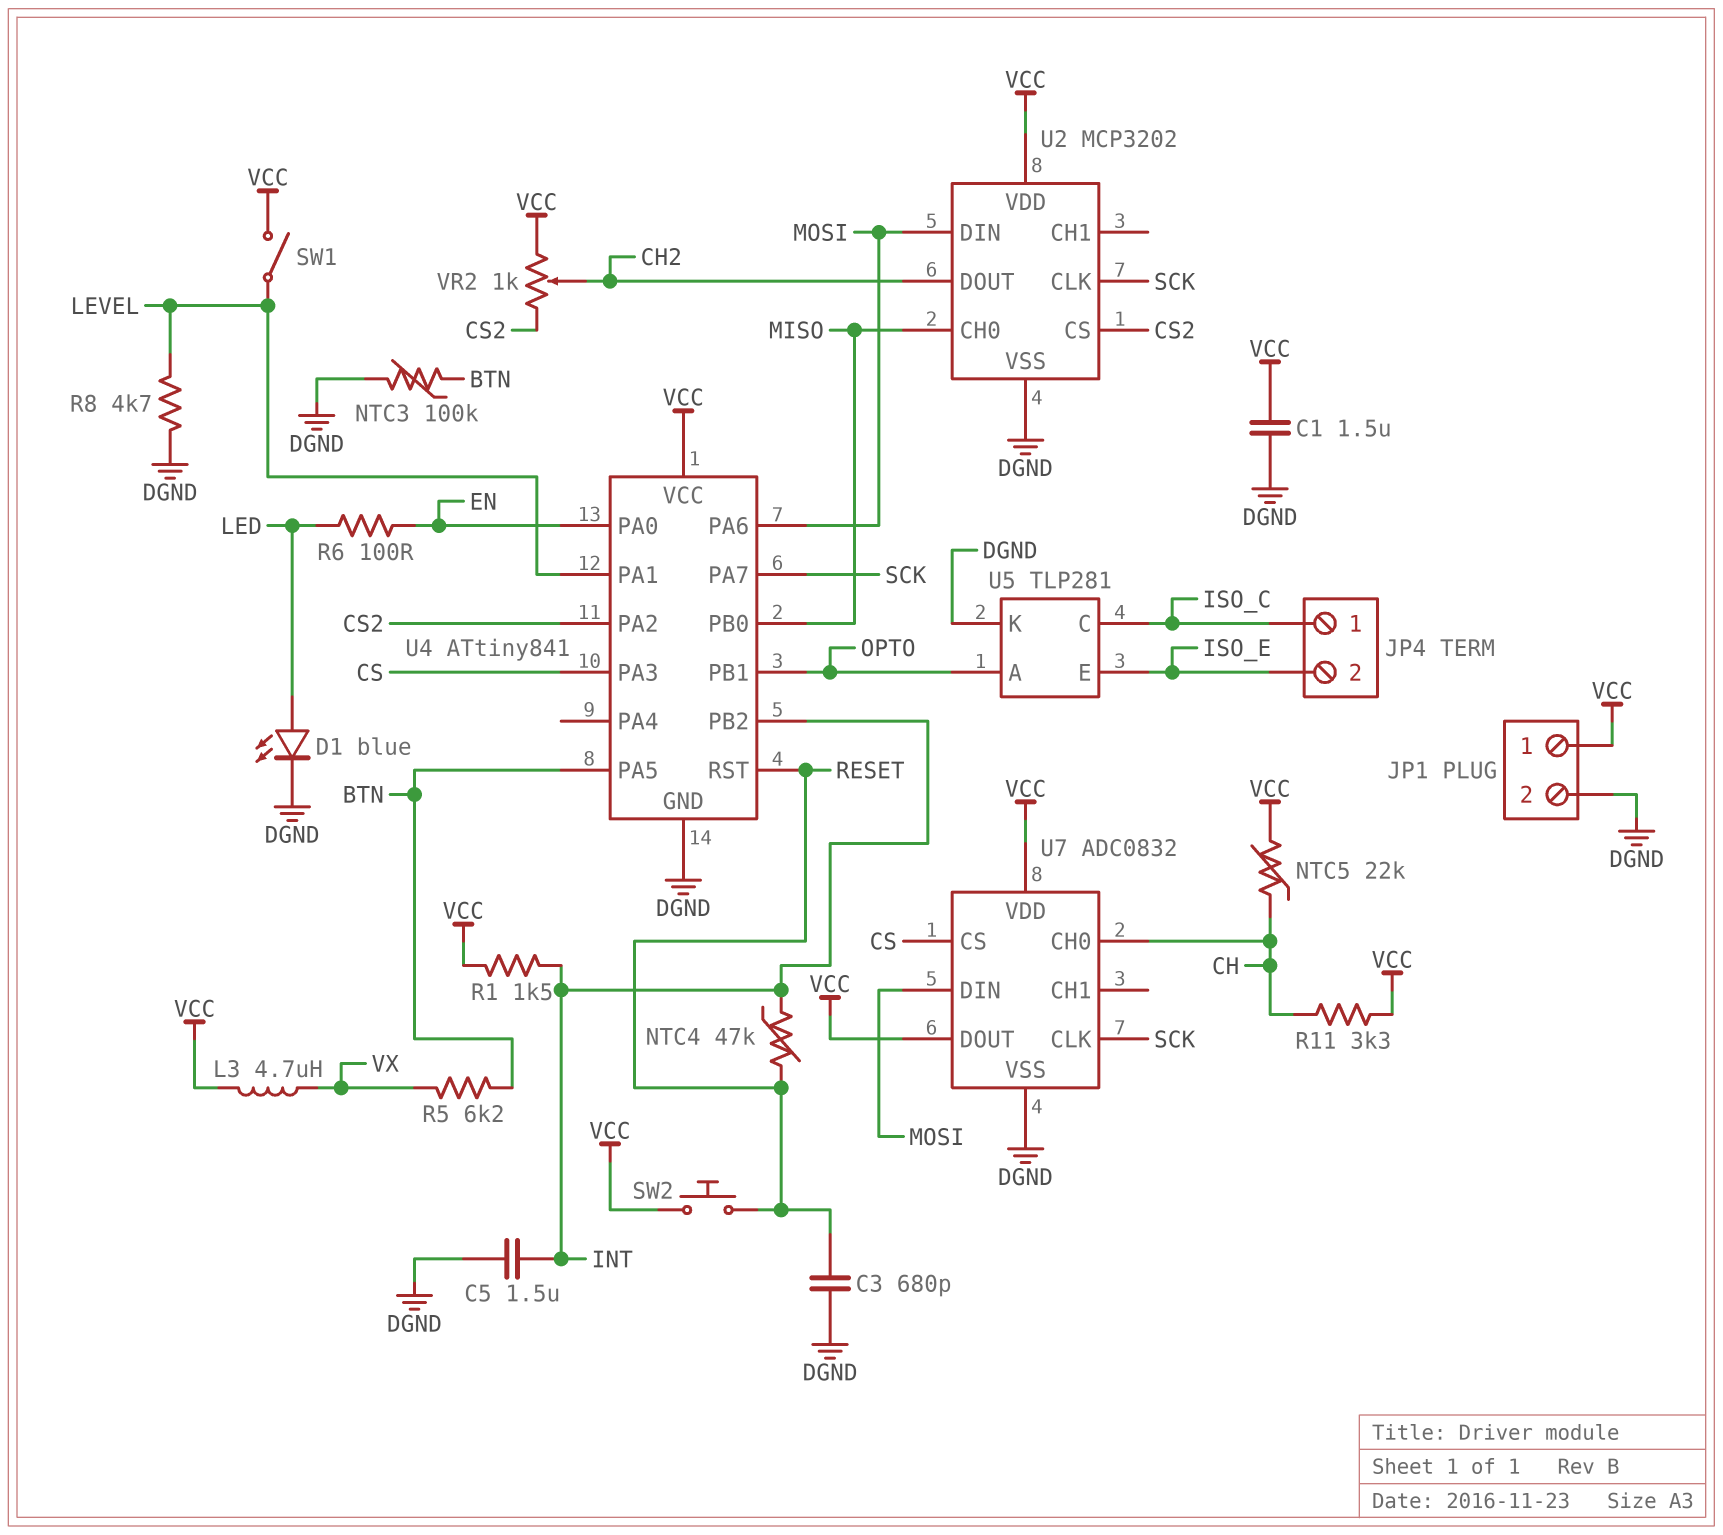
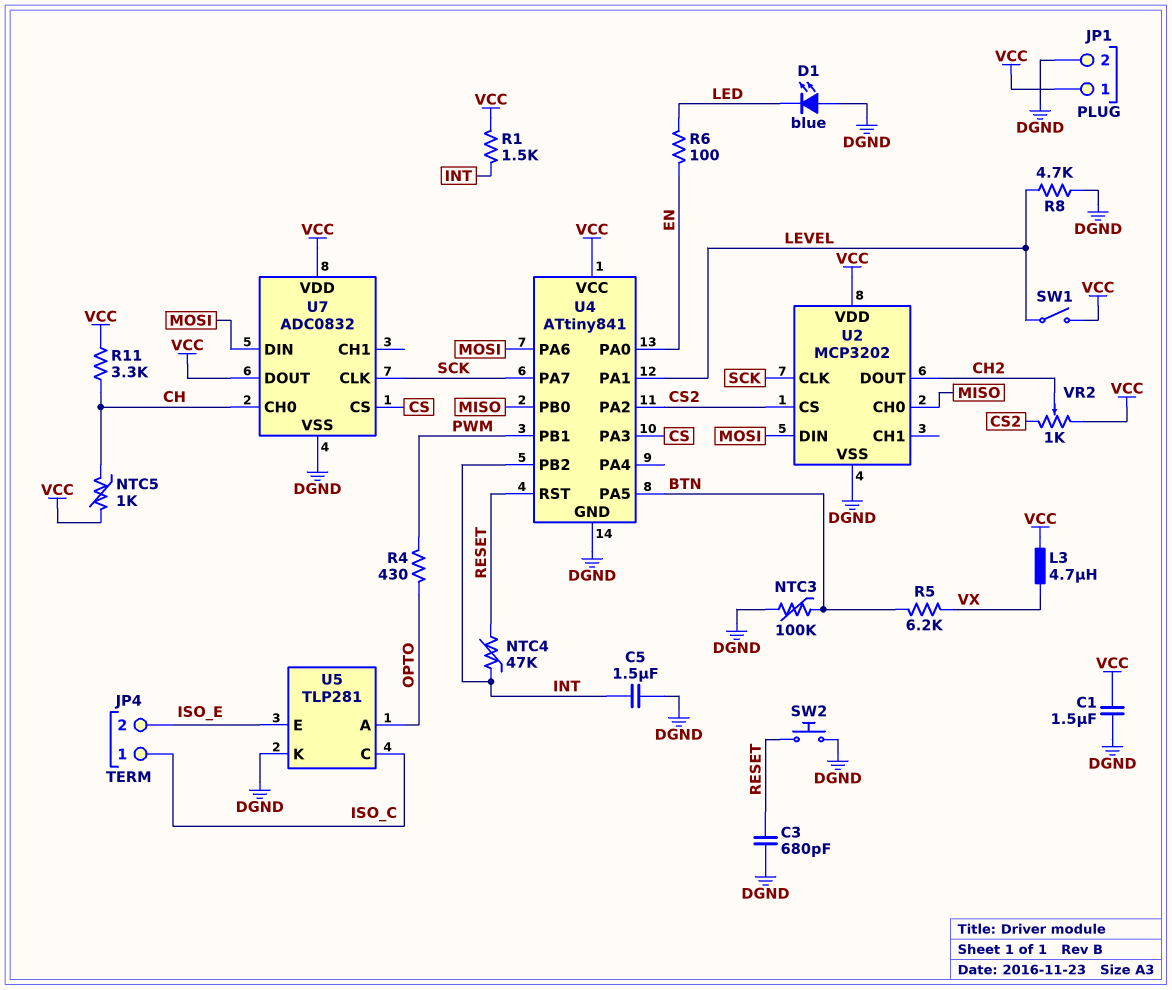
D1: LED blue (A LED, K DGND) -> LED blue (A DGND, K LED)
NTC5: 22k (CH, VCC) -> 1k (CH, VCC)
R4: none -> 430 (OPTO, PWM)
SW2: button (RESET, VCC) -> button (DGND, RESET)
U4 pin PB1: OPTO -> PWM

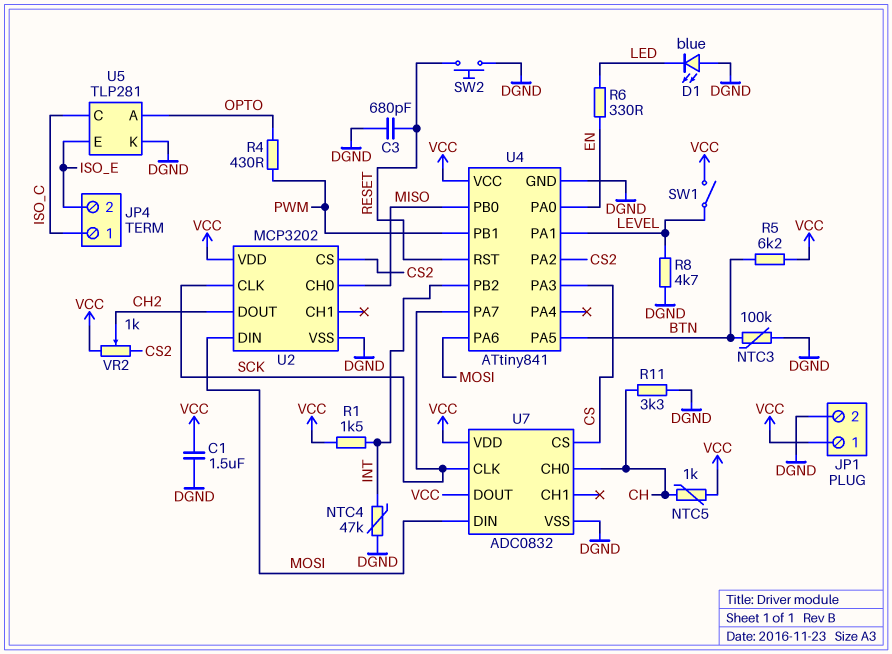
C5: 1.5uF (DGND, INT) -> none
L3: 4.7uH (VCC, VX) -> none
NTC4: 47k (INT, RESET) -> 47k (DGND, INT)
R5: 6.2k (BTN, VX) -> 6.2k (BTN, VCC)
R6: 100 (EN, LED) -> 330 (EN, LED)
R11: 3.3k (CH, VCC) -> 3.3k (CH, DGND)

